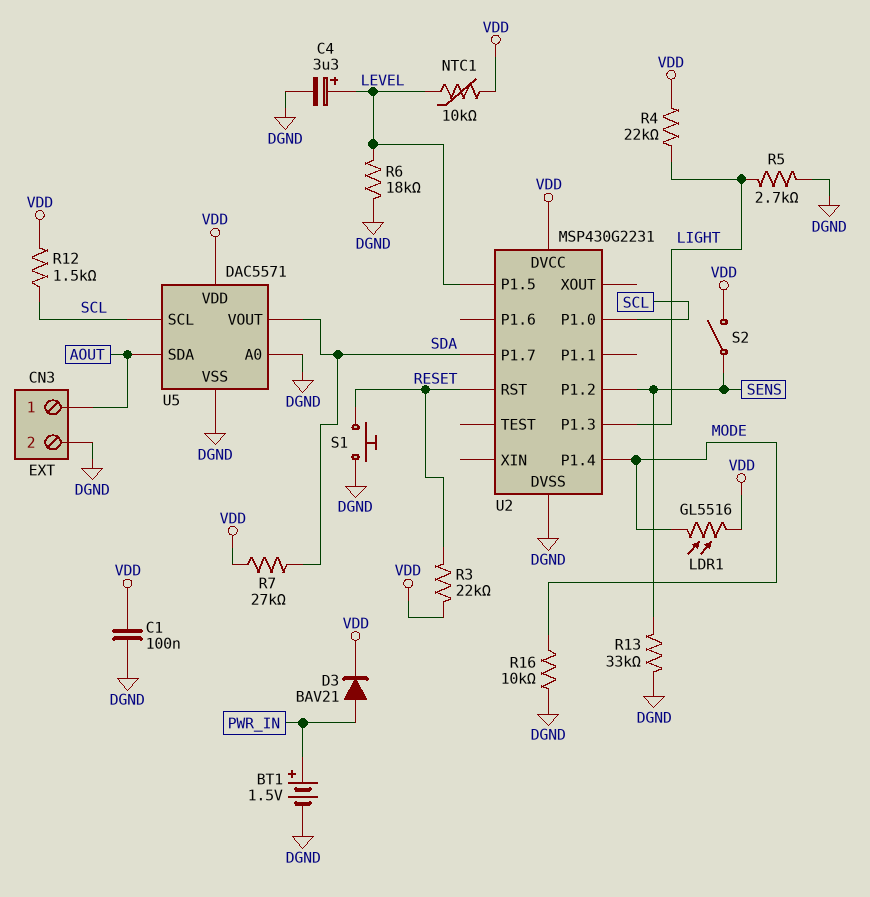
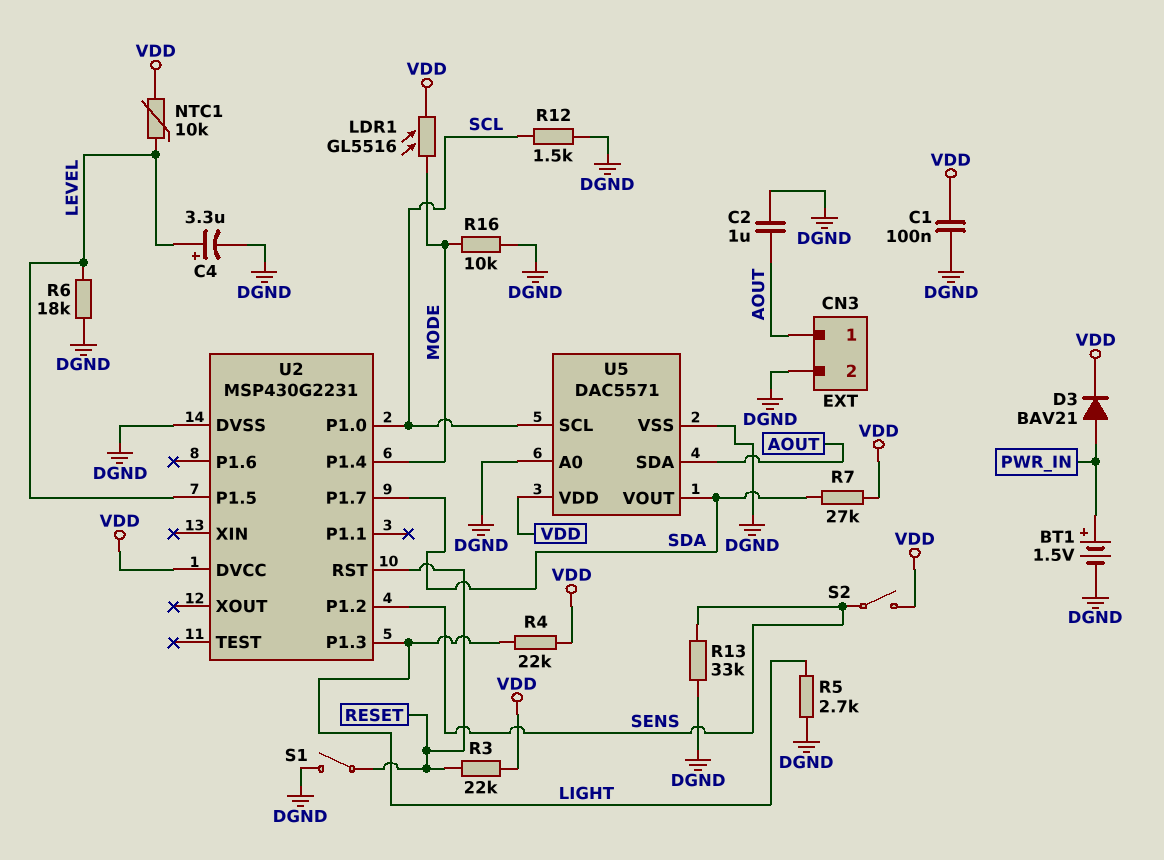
C2: none -> 1uF (AOUT, DGND)
R12: 1.5k (SCL, VDD) -> 1.5k (DGND, SCL)
S1: button (DGND, RESET) -> switch (DGND, RESET)

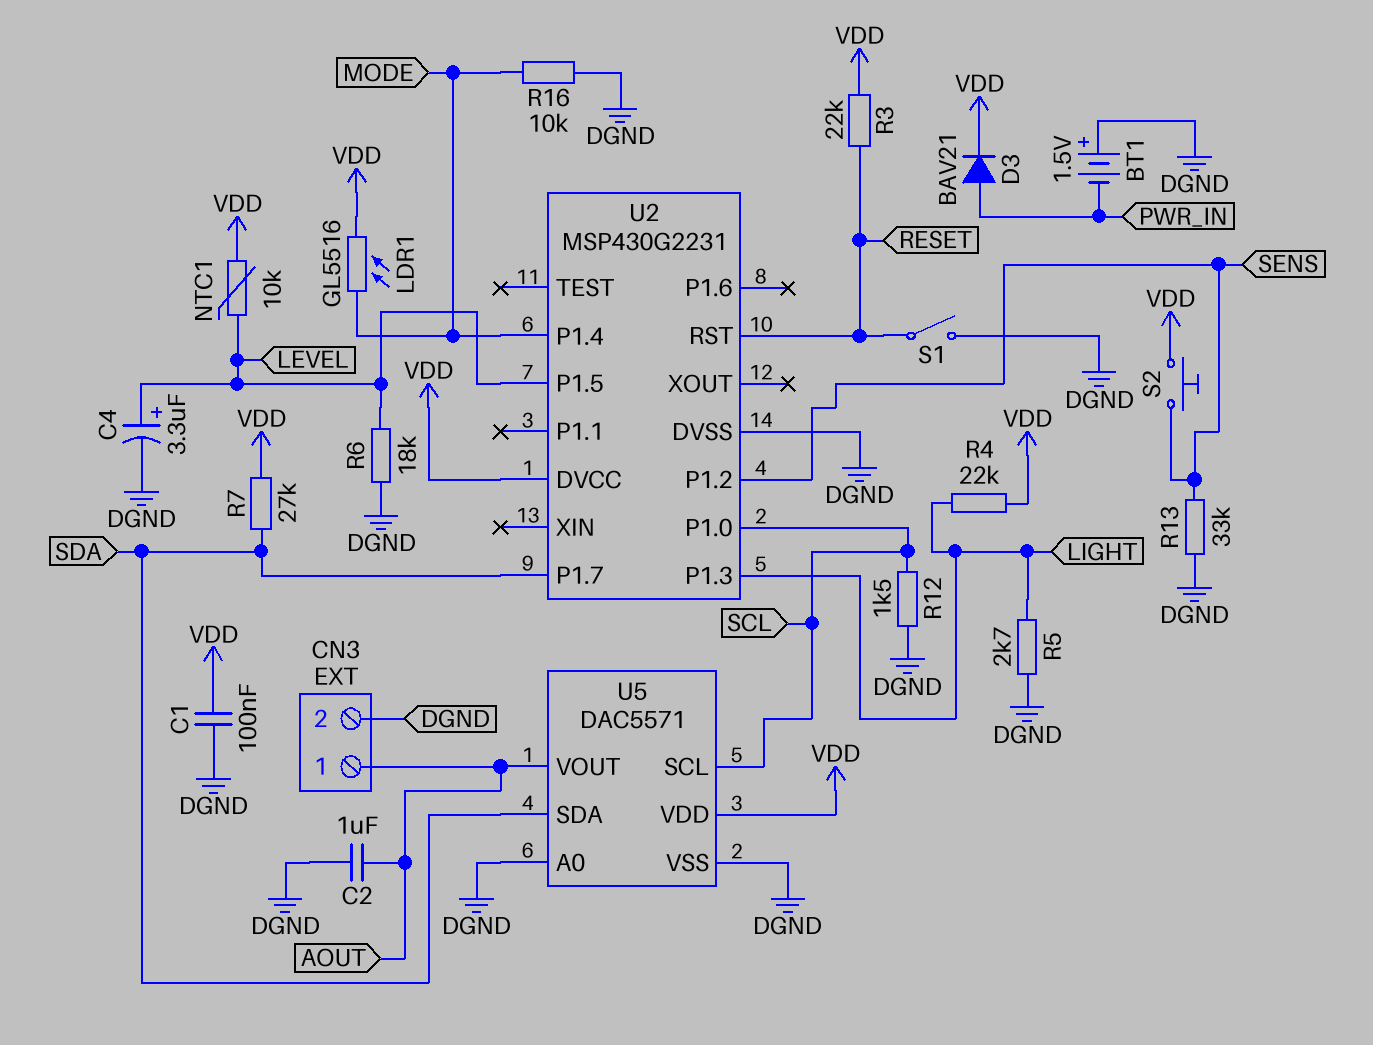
BT1: 1.5V (plus PWR_IN, minus DGND) -> 1.5V (plus DGND, minus PWR_IN)
S2: switch (SENS, VDD) -> button (SENS, VDD)
U5 pin SDA: AOUT -> SDA
U5 pin VOUT: SDA -> AOUT

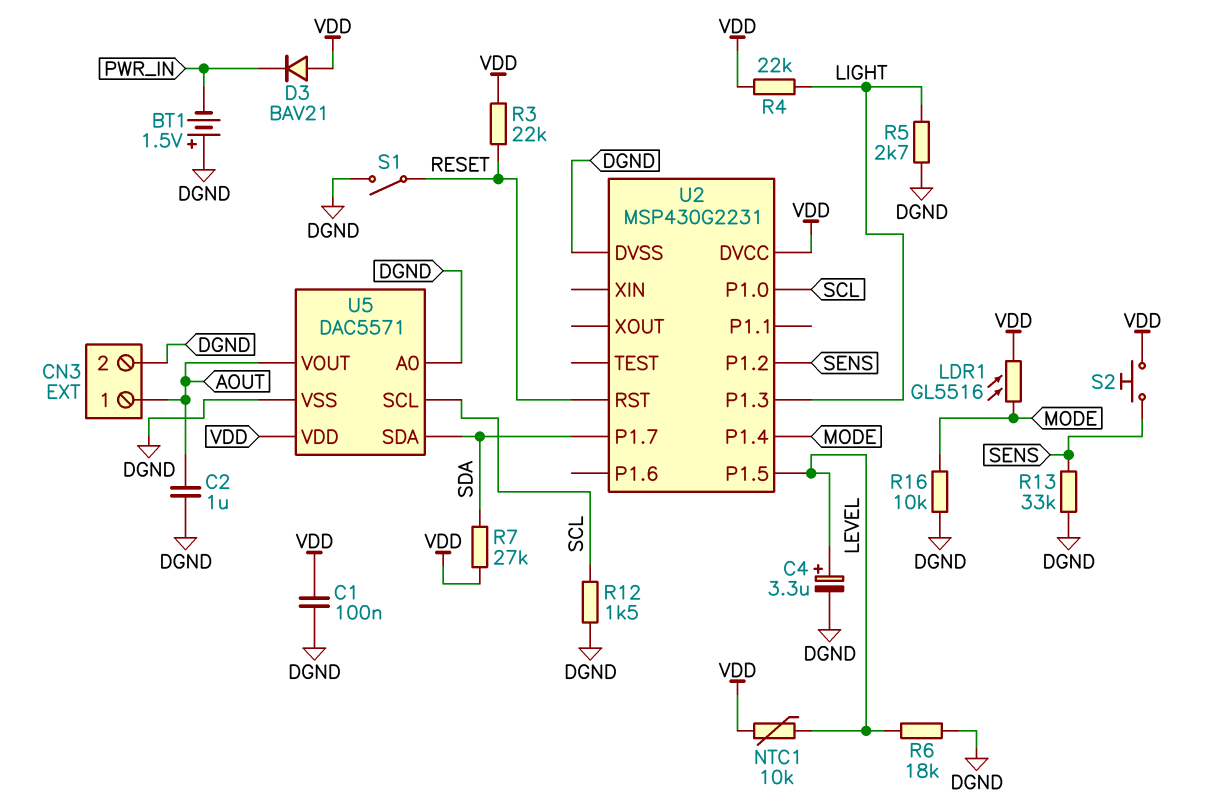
D3: diode BAV21 (A PWR_IN, K VDD) -> diode BAV21 (A VDD, K PWR_IN)

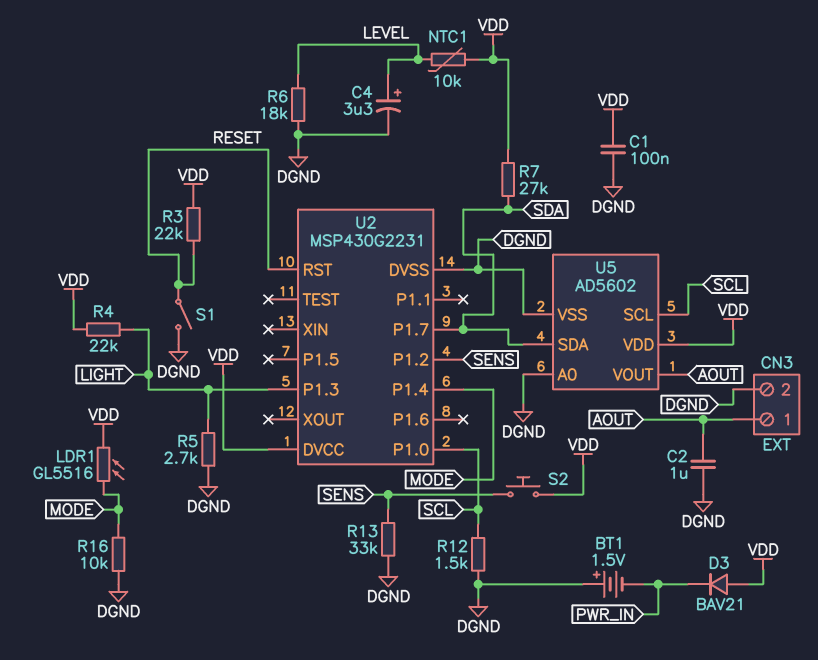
U2 pin P1.5: LEVEL -> none
U5: DAC5571 -> AD5602

